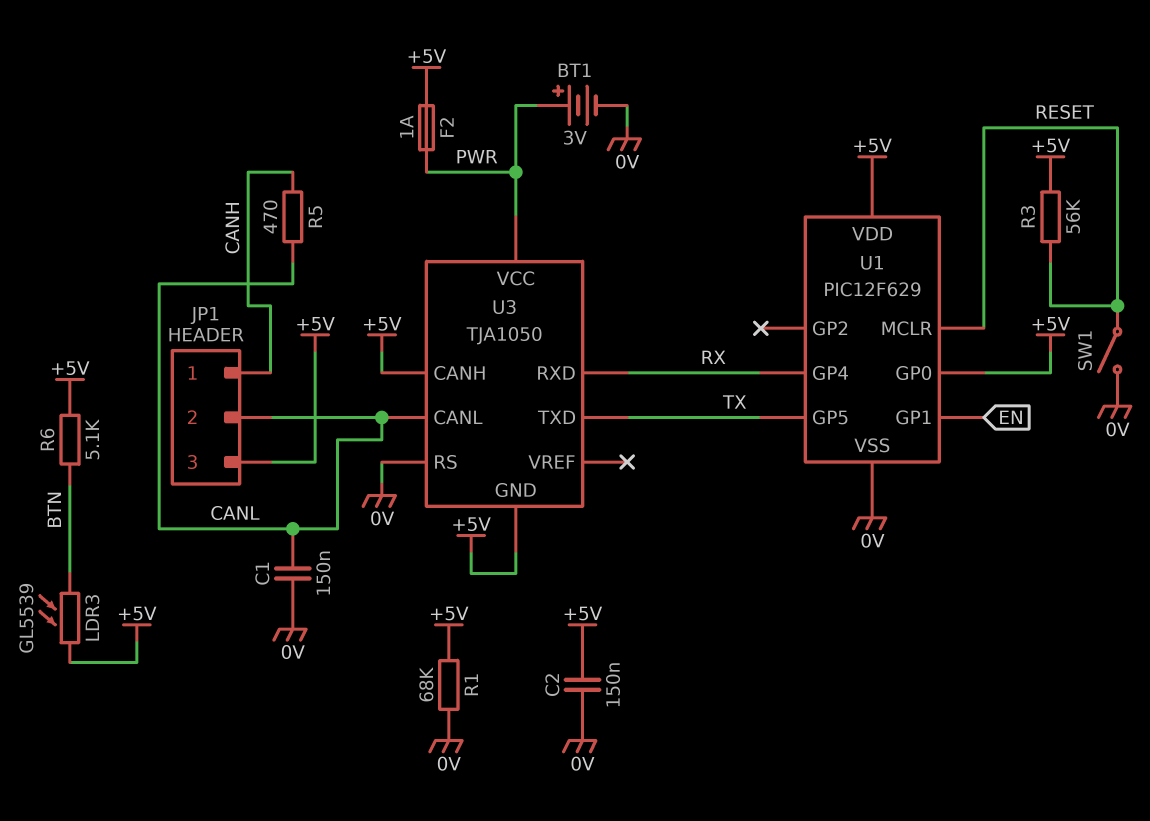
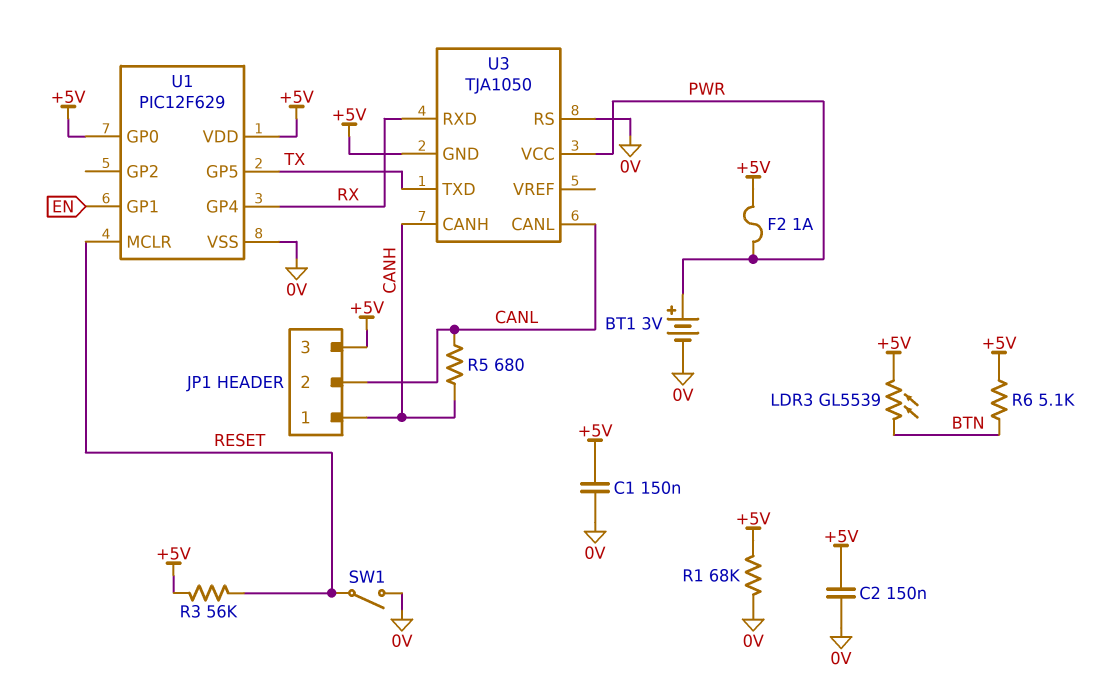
C1: 150nF (0V, CANL) -> 150nF (+5V, 0V)
R5: 470 (CANH, CANL) -> 680 (CANH, CANL)
U3 pin CANH: +5V -> CANH

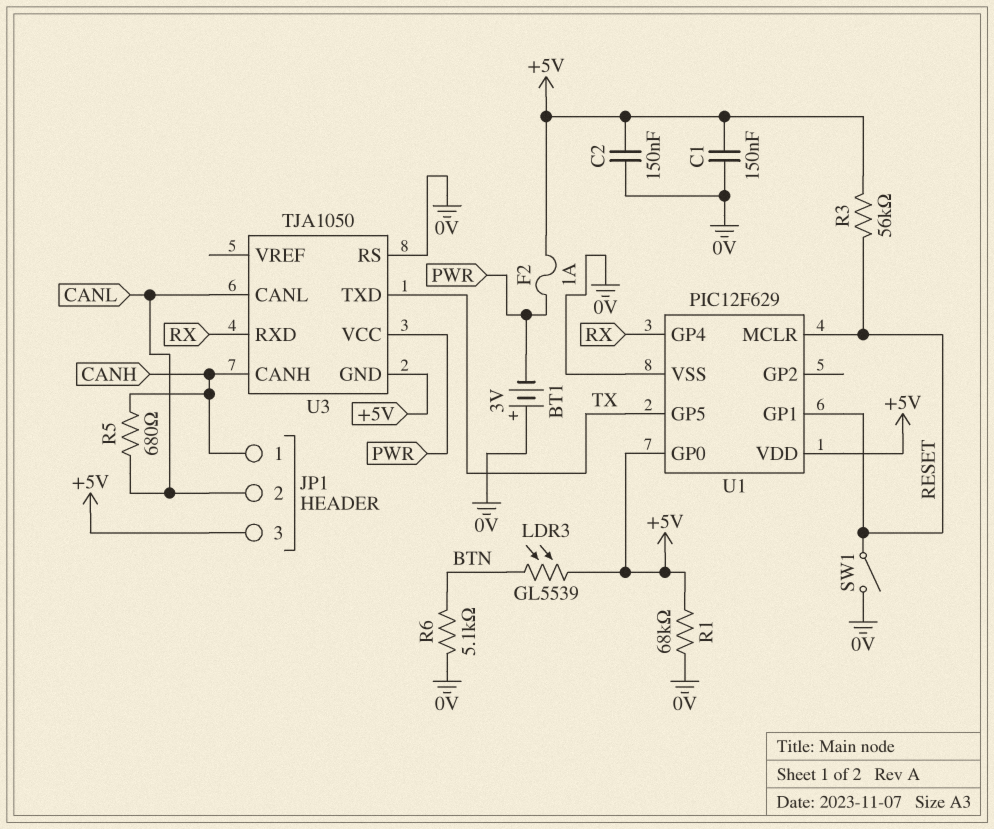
BT1: 3V (plus PWR, minus 0V) -> 3V (plus 0V, minus PWR)
R6: 5.1k (+5V, BTN) -> 5.1k (0V, BTN)
U1 pin GP1: EN -> RESET

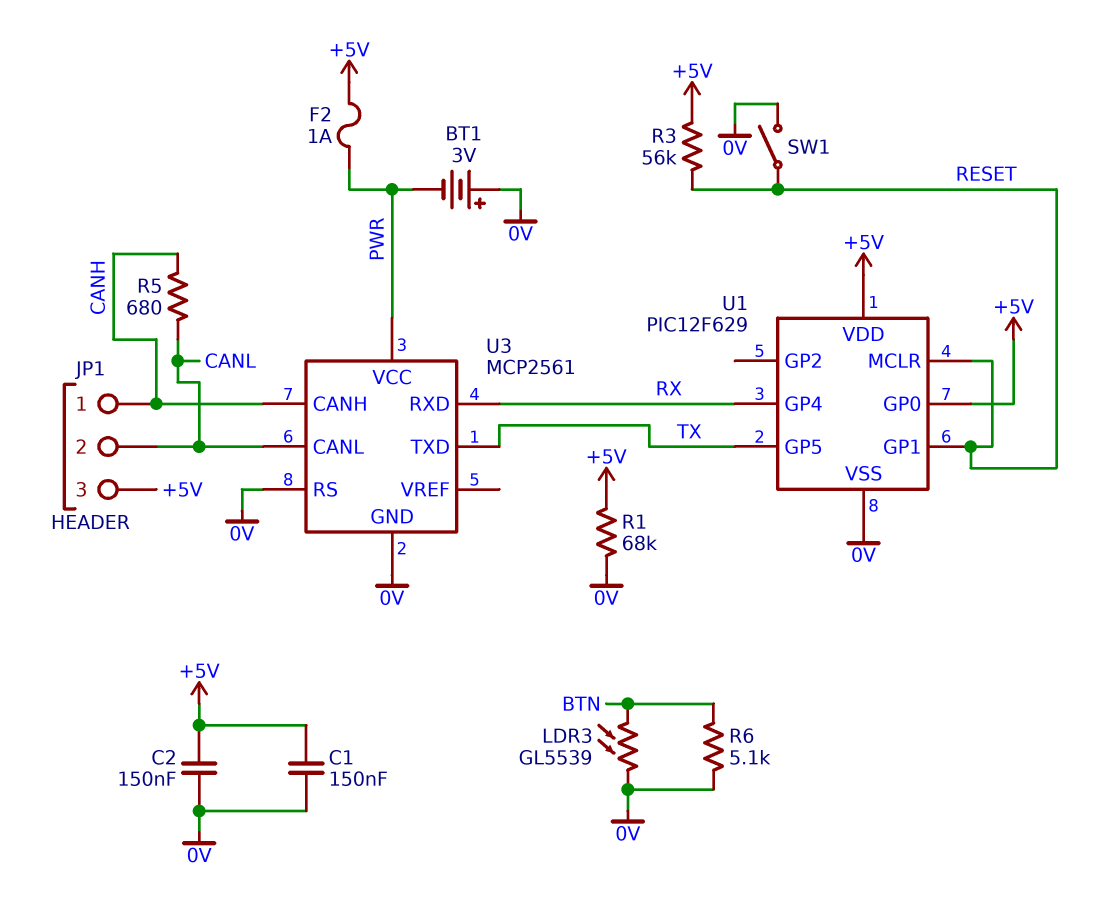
LDR3: GL5539 (+5V, BTN) -> GL5539 (0V, BTN)
U3: TJA1050 -> MCP2561
U3 pin GND: +5V -> 0V

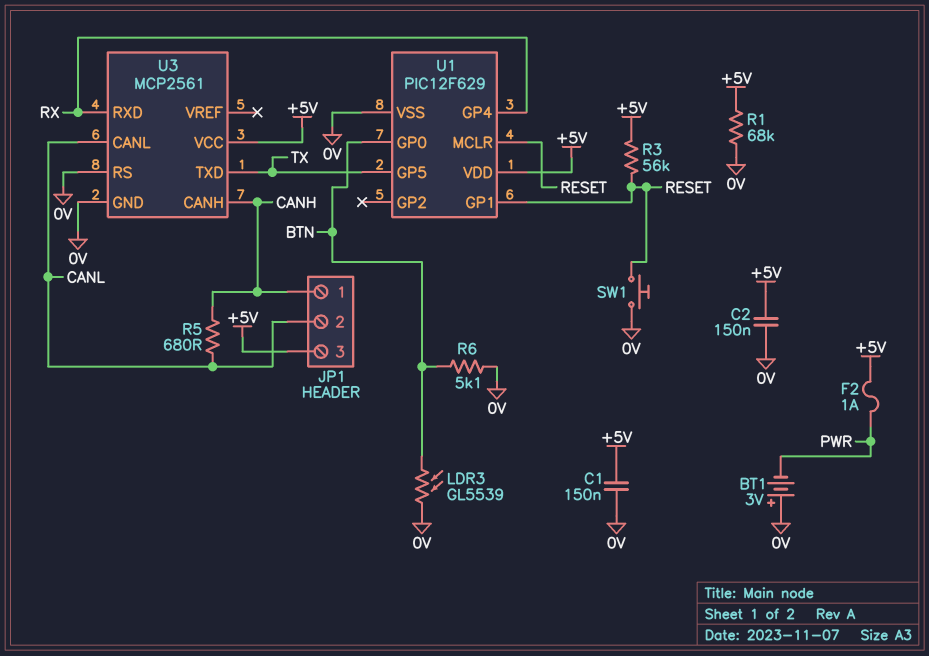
SW1: switch (0V, RESET) -> button (0V, RESET)
U1 pin GP0: +5V -> BTN
U3 pin VCC: PWR -> +5V

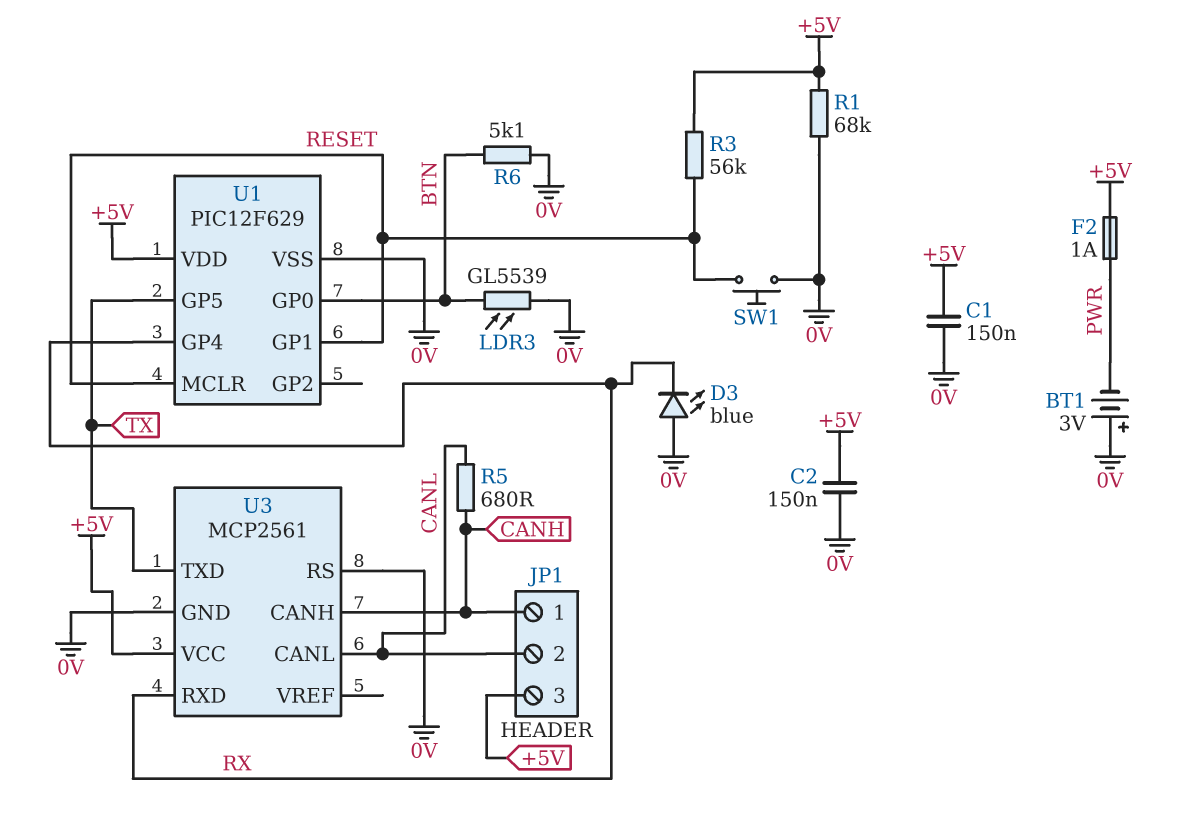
D3: none -> LED blue (A 0V, K RX)

